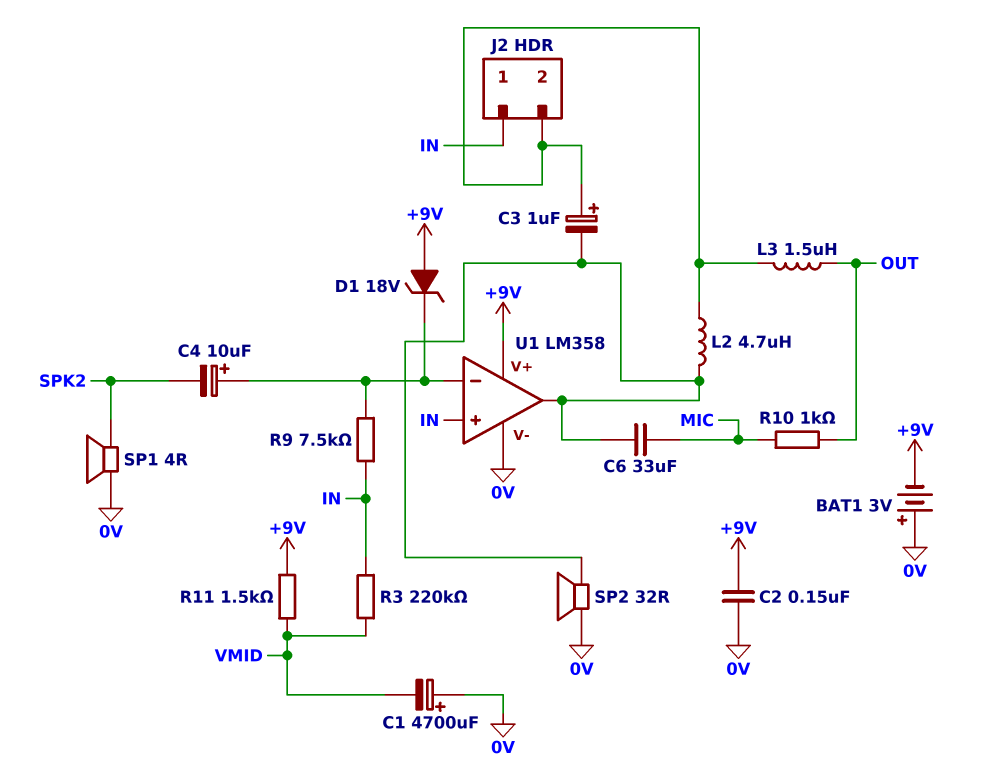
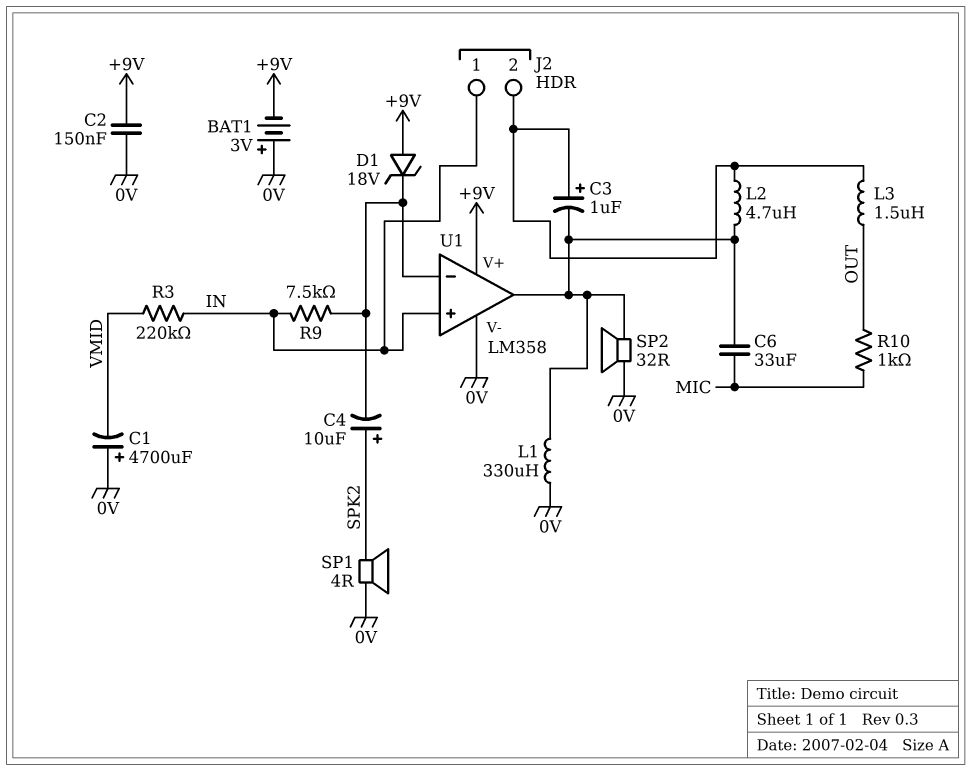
C4: 10uF (plus U1/in-, minus SPK2) -> 10uF (plus SPK2, minus U1/in-)
L1: none -> 330uH (0V, U1/out)
R11: 1.5k (+9V, VMID) -> none

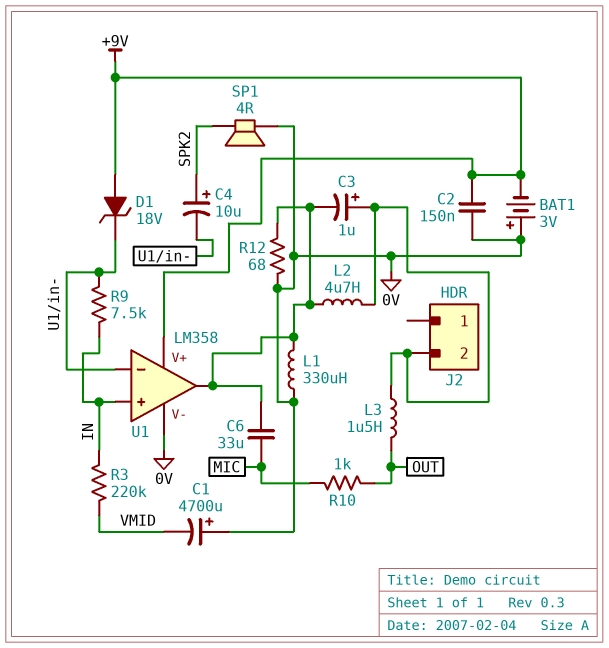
J2 pin 1: IN -> none
R12: none -> 68 (0V, U1/out)
SP2: speaker 32R (0V, U1/out) -> none

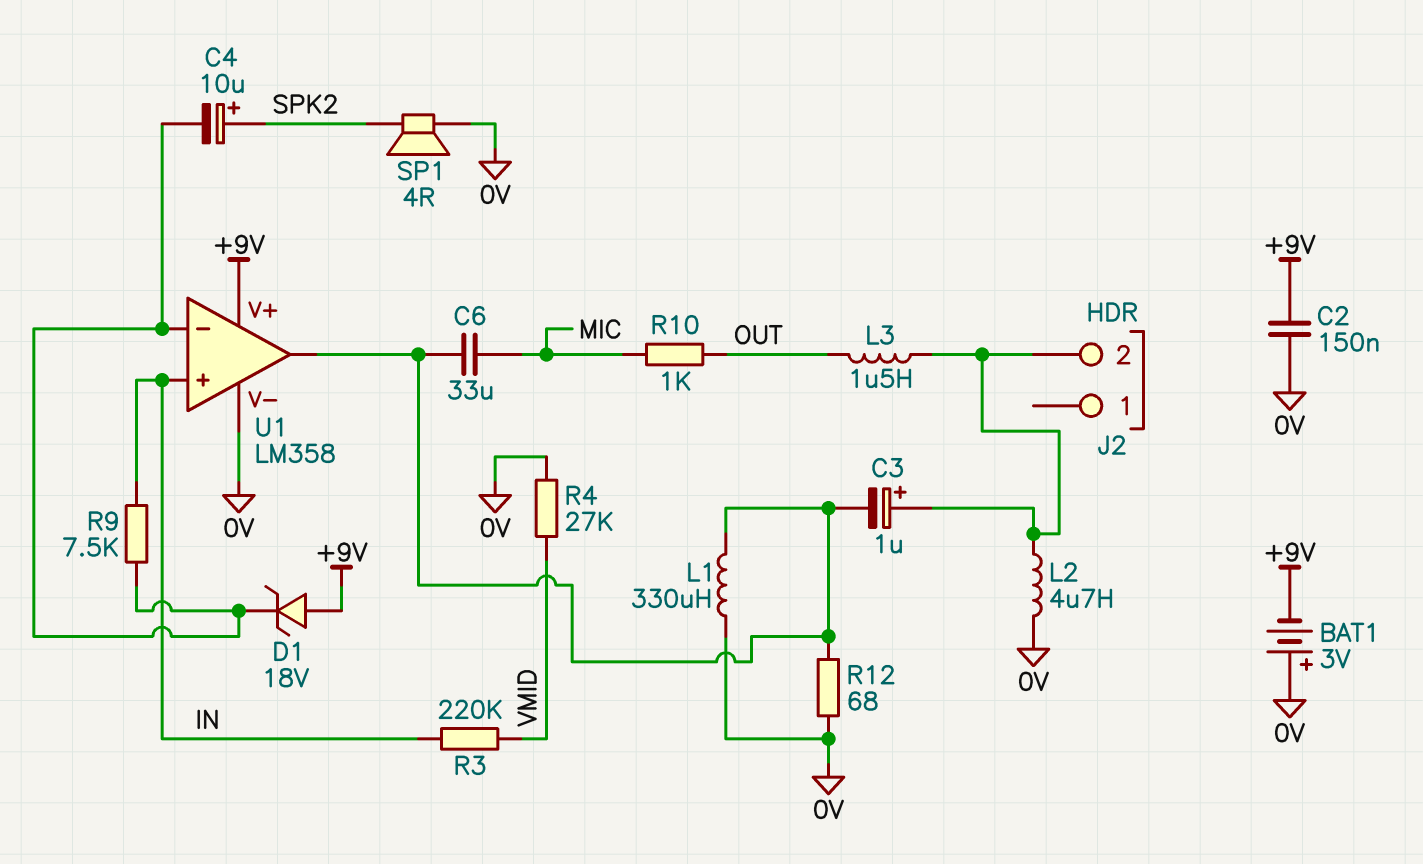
C1: 4700uF (plus 0V, minus VMID) -> none
L2: 4.7uH (J2/2, U1/out) -> 4.7uH (0V, J2/2)
R4: none -> 27k (0V, VMID)

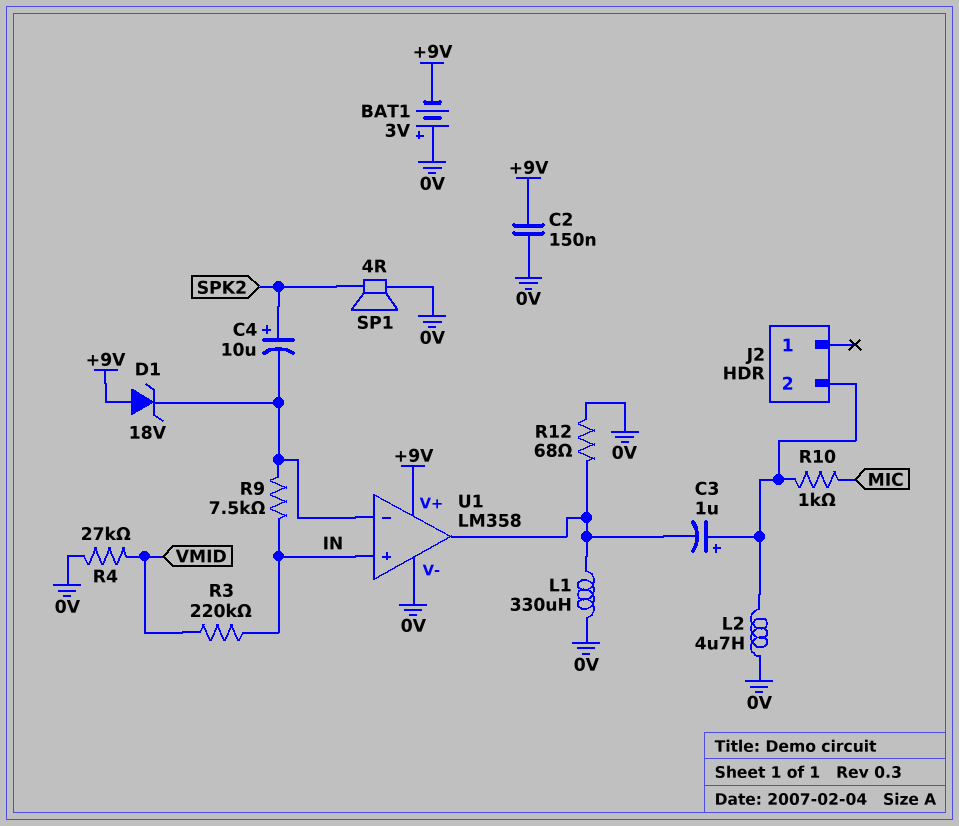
C6: 33uF (MIC, U1/out) -> none
L3: 1.5uH (J2/2, OUT) -> none
R10: 1k (MIC, OUT) -> 1k (J2/2, MIC)

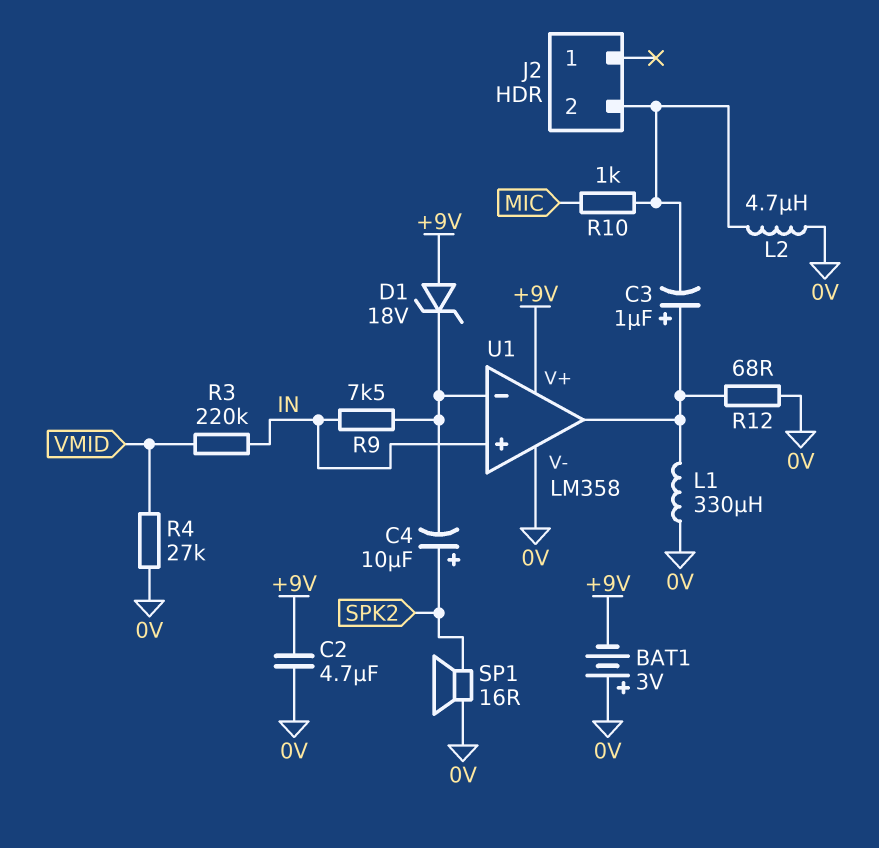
C2: 150nF (+9V, 0V) -> 4.7uF (+9V, 0V)
C3: 1uF (plus J2/2, minus U1/out) -> 1uF (plus U1/out, minus J2/2)
SP1: speaker 4R (0V, SPK2) -> speaker 16R (0V, SPK2)

